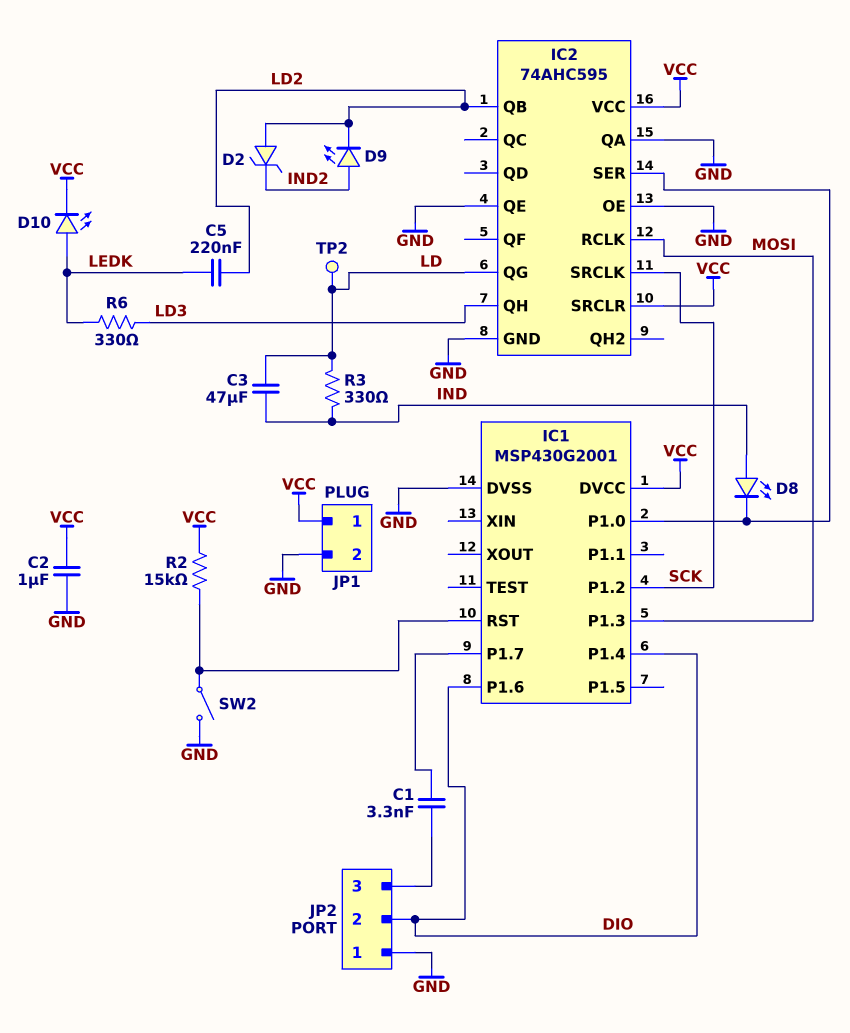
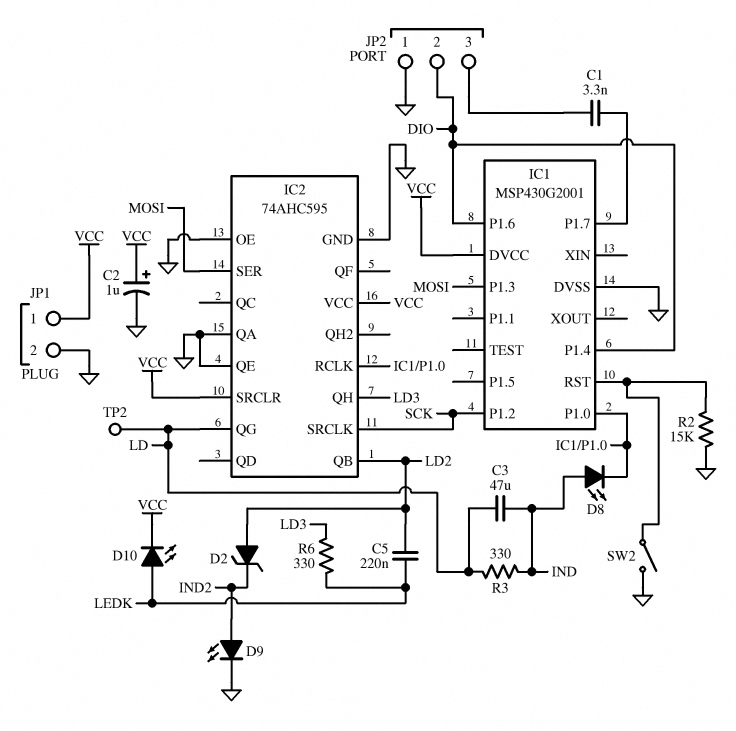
C2: 1uF (GND, VCC) -> 1uF (plus VCC, minus GND)
D9: LED (A IND2, K LD2) -> LED (A IND2, K GND)
IC2 pin RCLK: MOSI -> IC1/P1.0
IC2 pin SER: IC1/P1.0 -> MOSI
R2: 15k (IC1/RST, VCC) -> 15k (GND, IC1/RST)

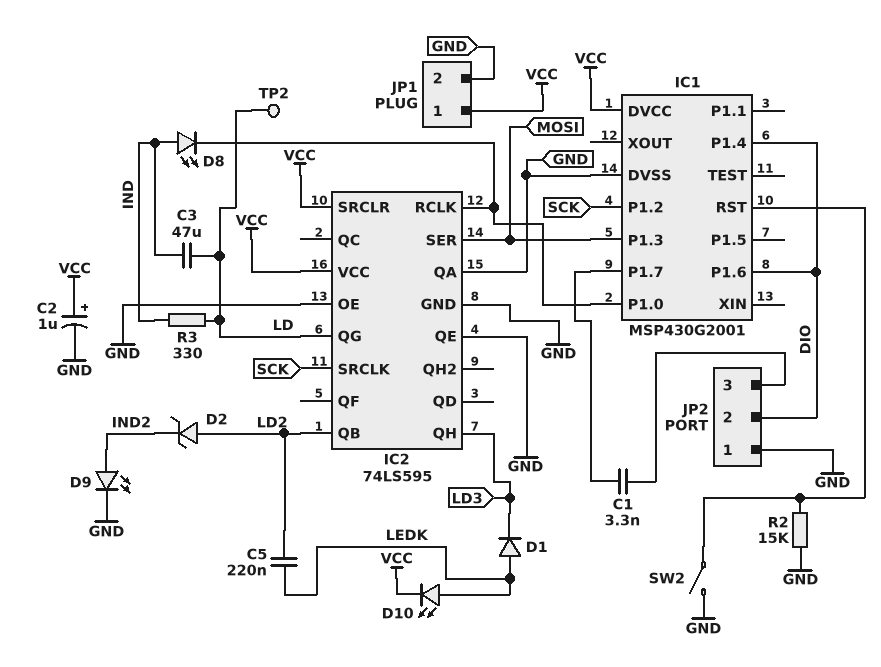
D1: none -> diode (A LEDK, K LD3)
IC2: 74AHC595 -> 74LS595
R6: 330 (LD3, LEDK) -> none

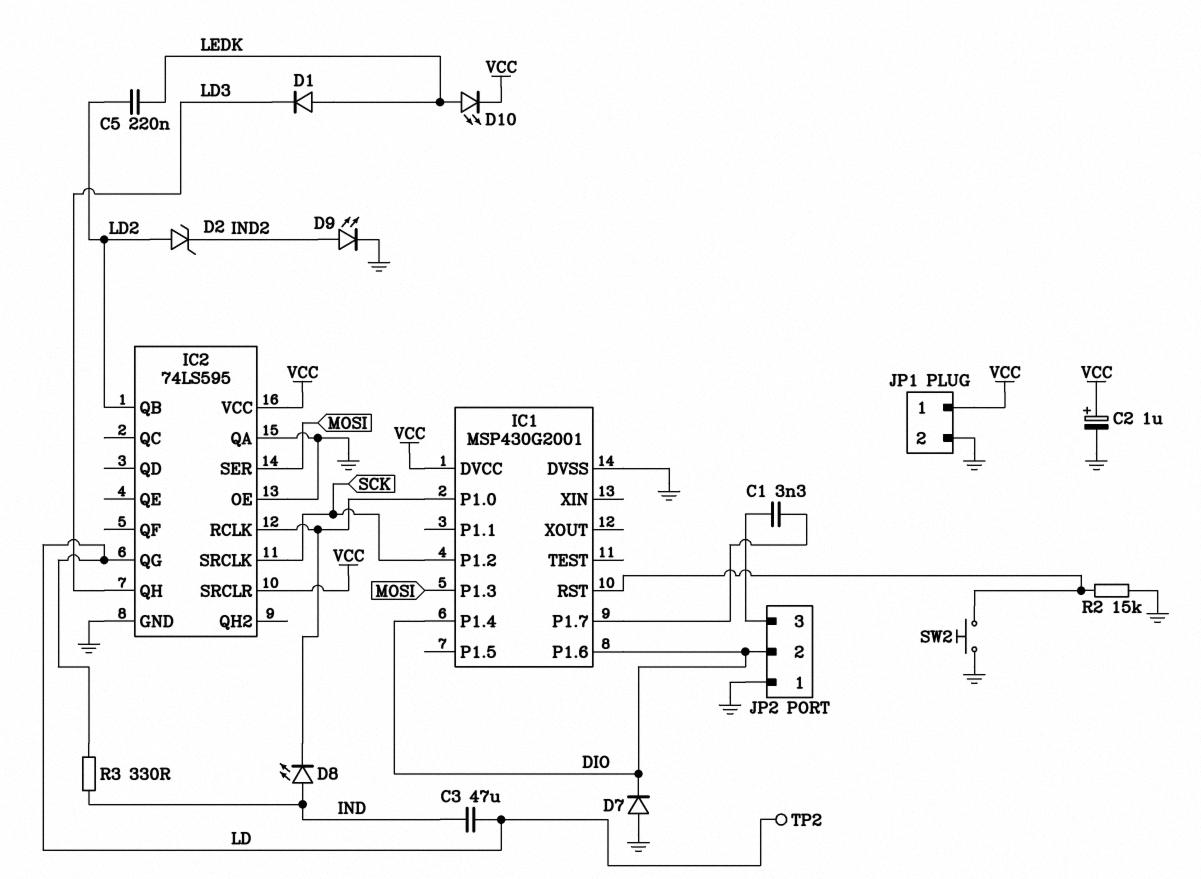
D7: none -> diode (A GND, K DIO)
IC2 pin QE: GND -> none
SW2: switch (GND, IC1/RST) -> button (GND, IC1/RST)

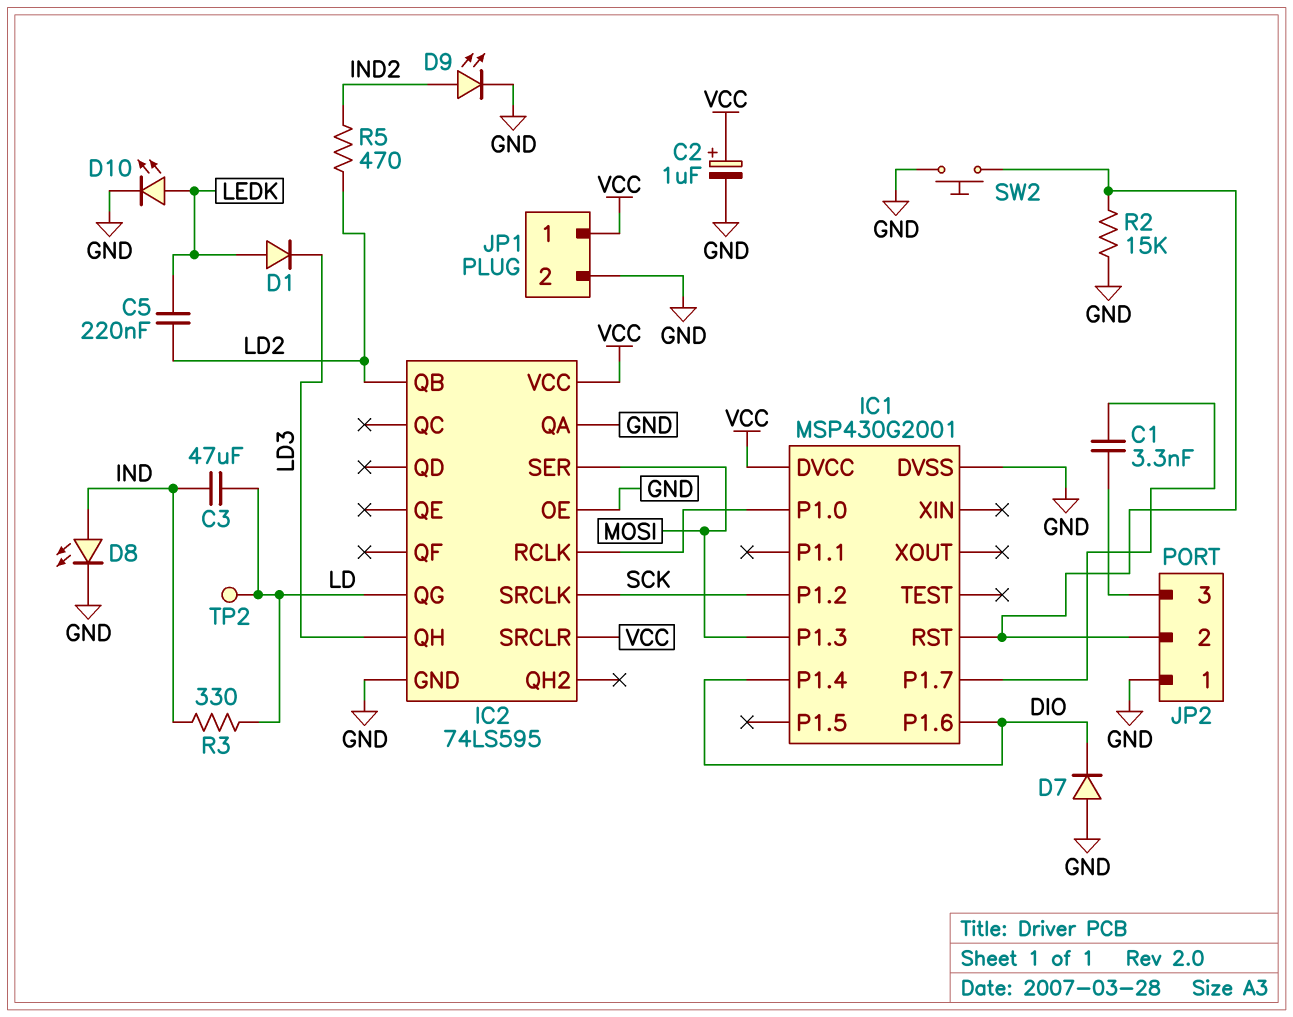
D2: zener (A LD2, K IND2) -> none
D8: LED (A IND, K IC1/P1.0) -> LED (A IND, K GND)
D10: LED (A LEDK, K VCC) -> LED (A LEDK, K GND)
JP2 pin 2: DIO -> IC1/RST
R5: none -> 470 (IND2, LD2)

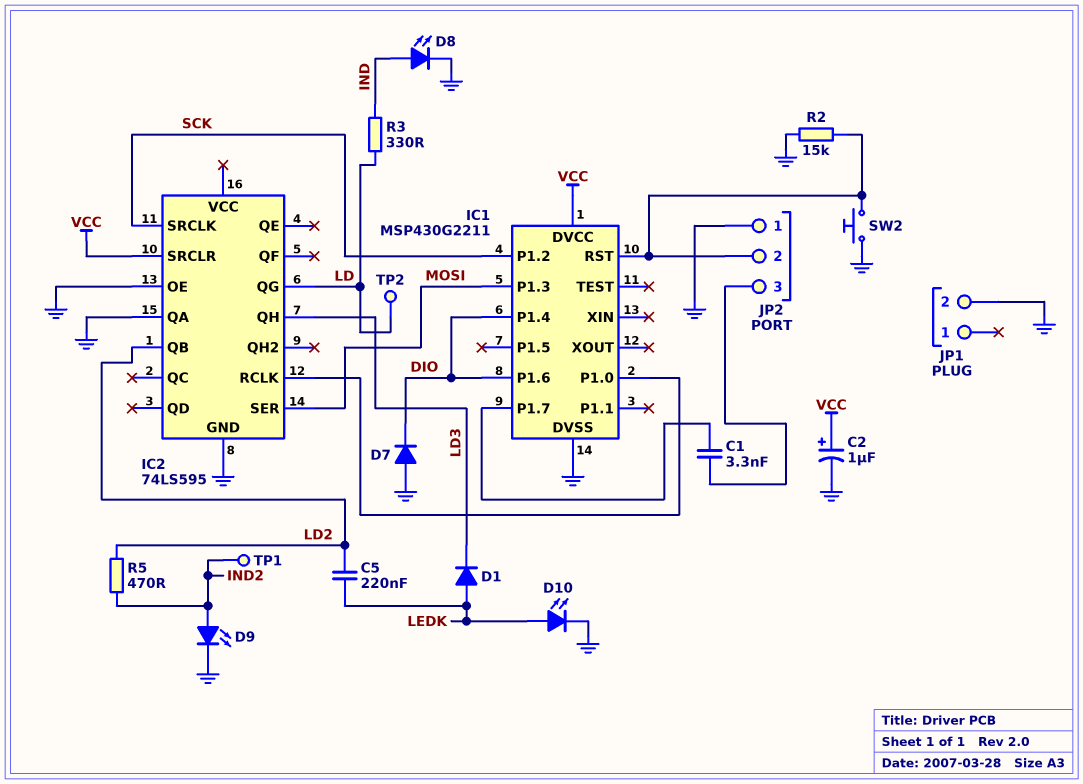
C3: 47uF (IND, LD) -> none
IC1: MSP430G2001 -> MSP430G2211
IC2 pin VCC: VCC -> none
JP1 pin 1: VCC -> none
TP1: none -> test point (IND2)

